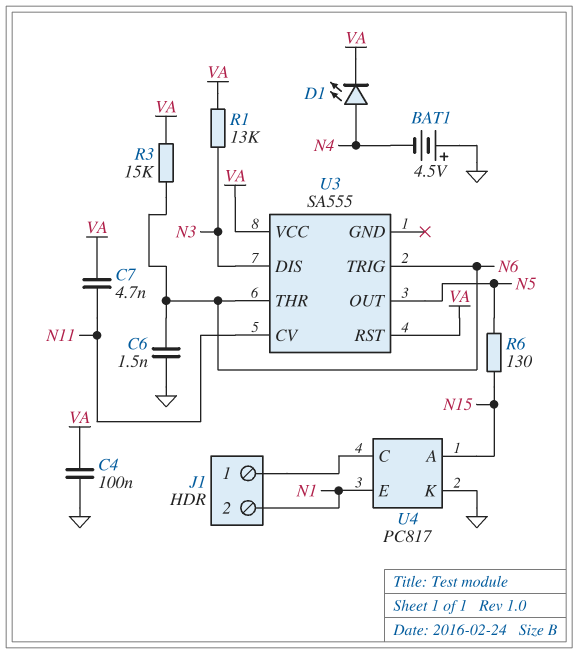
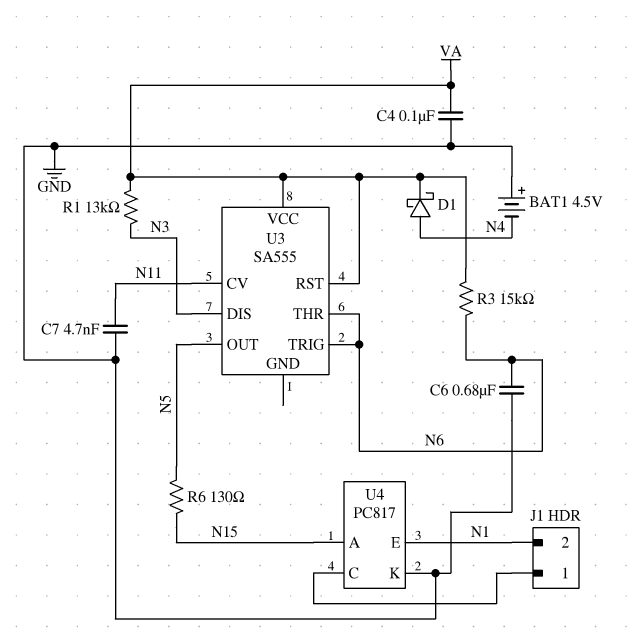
C6: 1.5nF (GND, N6) -> 680nF (GND, N6)
C7: 4.7nF (N11, VA) -> 4.7nF (GND, N11)
D1: LED (A N4, K VA) -> schottky (A N4, K VA)

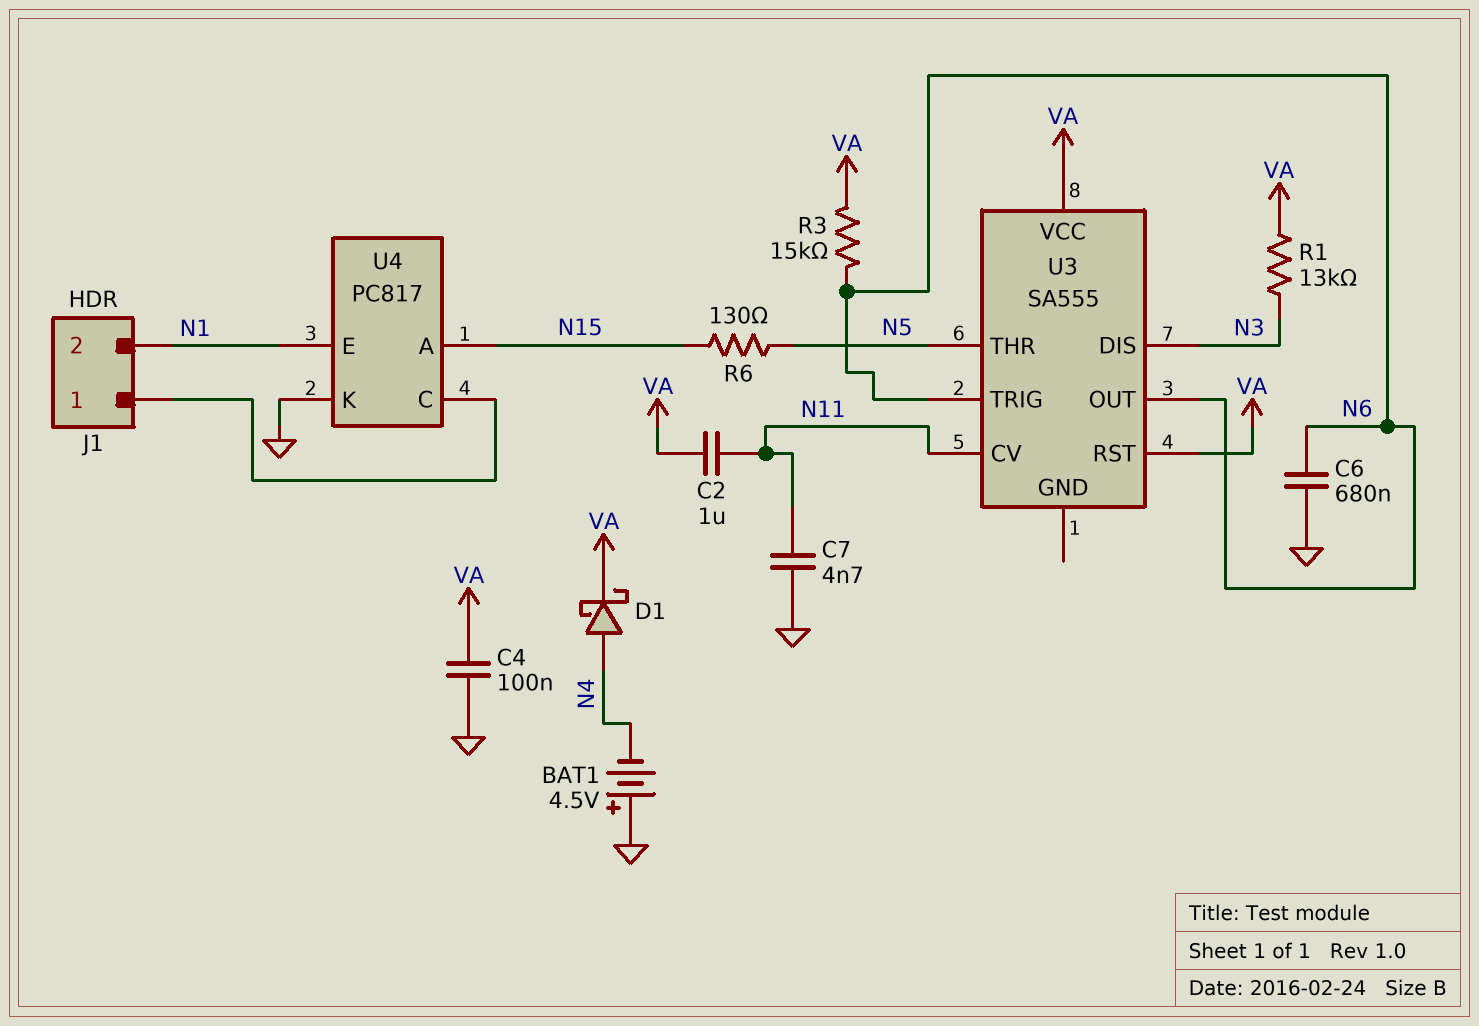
C2: none -> 1uF (N11, VA)
U3 pin OUT: N5 -> N6
U3 pin THR: N6 -> N5

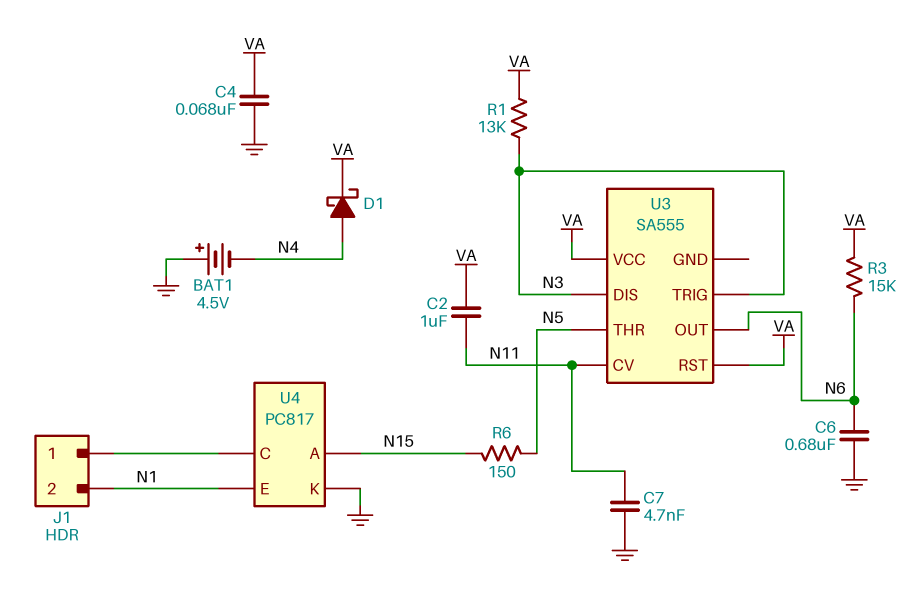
C4: 100nF (GND, VA) -> 68nF (GND, VA)
R6: 130 (N5, N15) -> 150 (N5, N15)
U3 pin TRIG: N6 -> N3

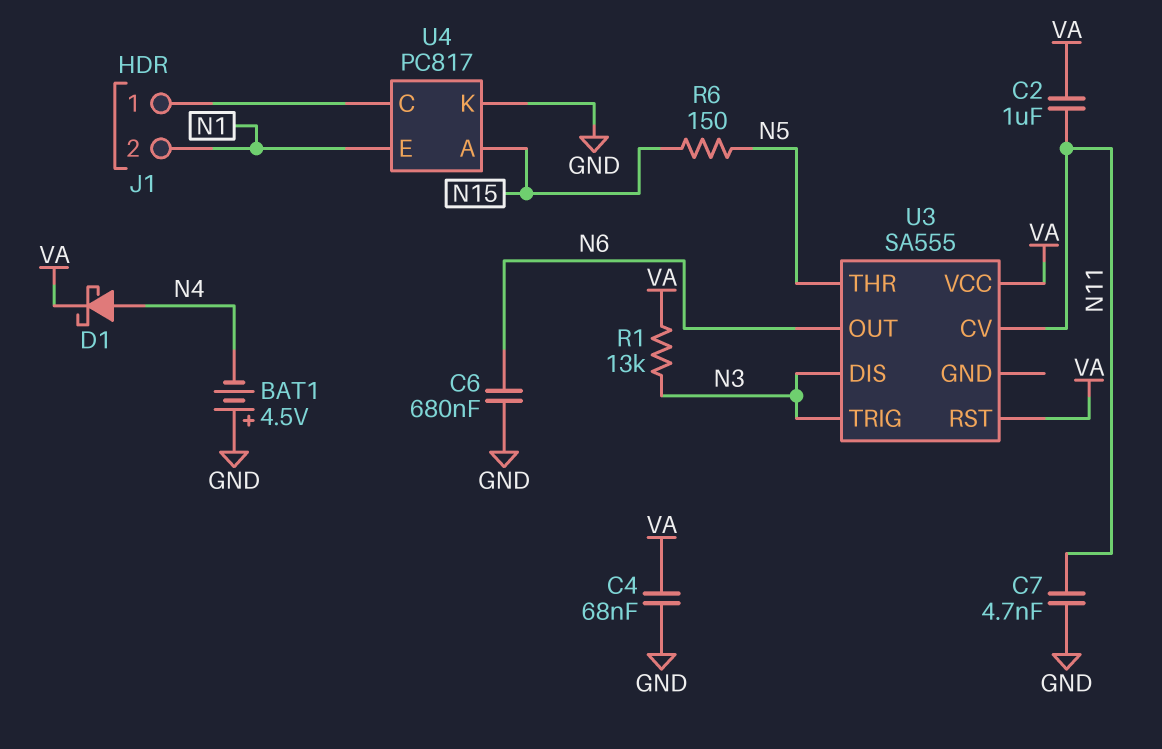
R3: 15k (N6, VA) -> none

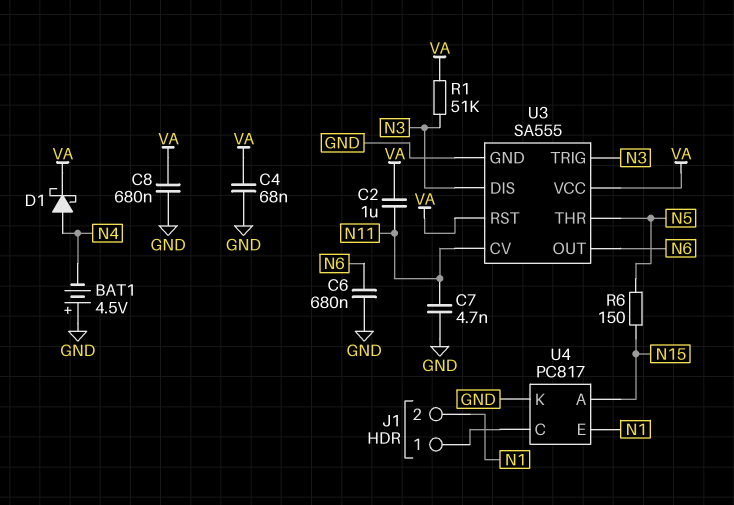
C8: none -> 680nF (GND, VA)
R1: 13k (N3, VA) -> 51k (N3, VA)
U3 pin GND: none -> GND

